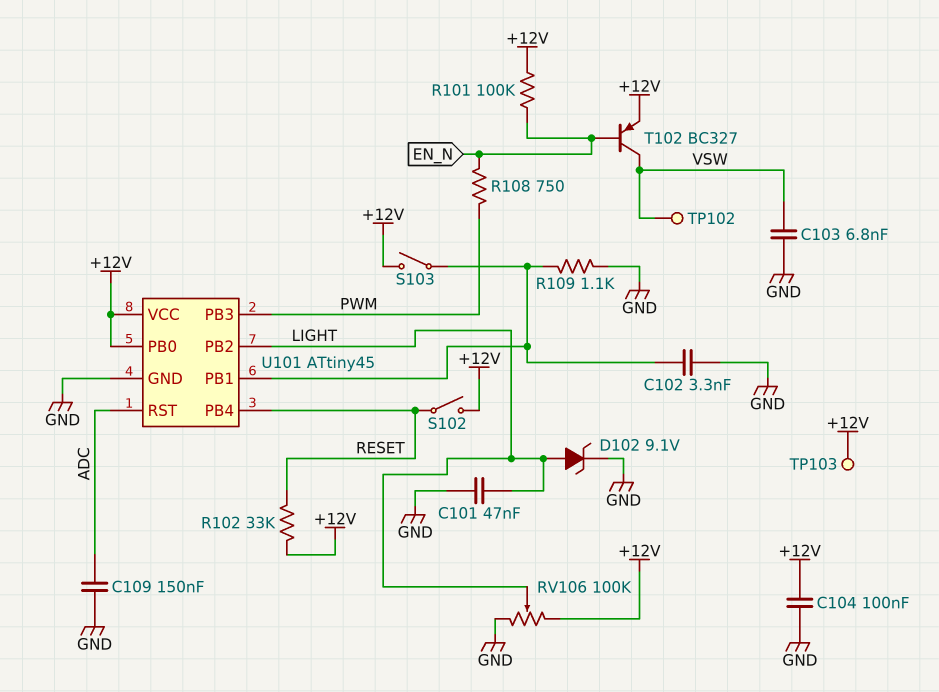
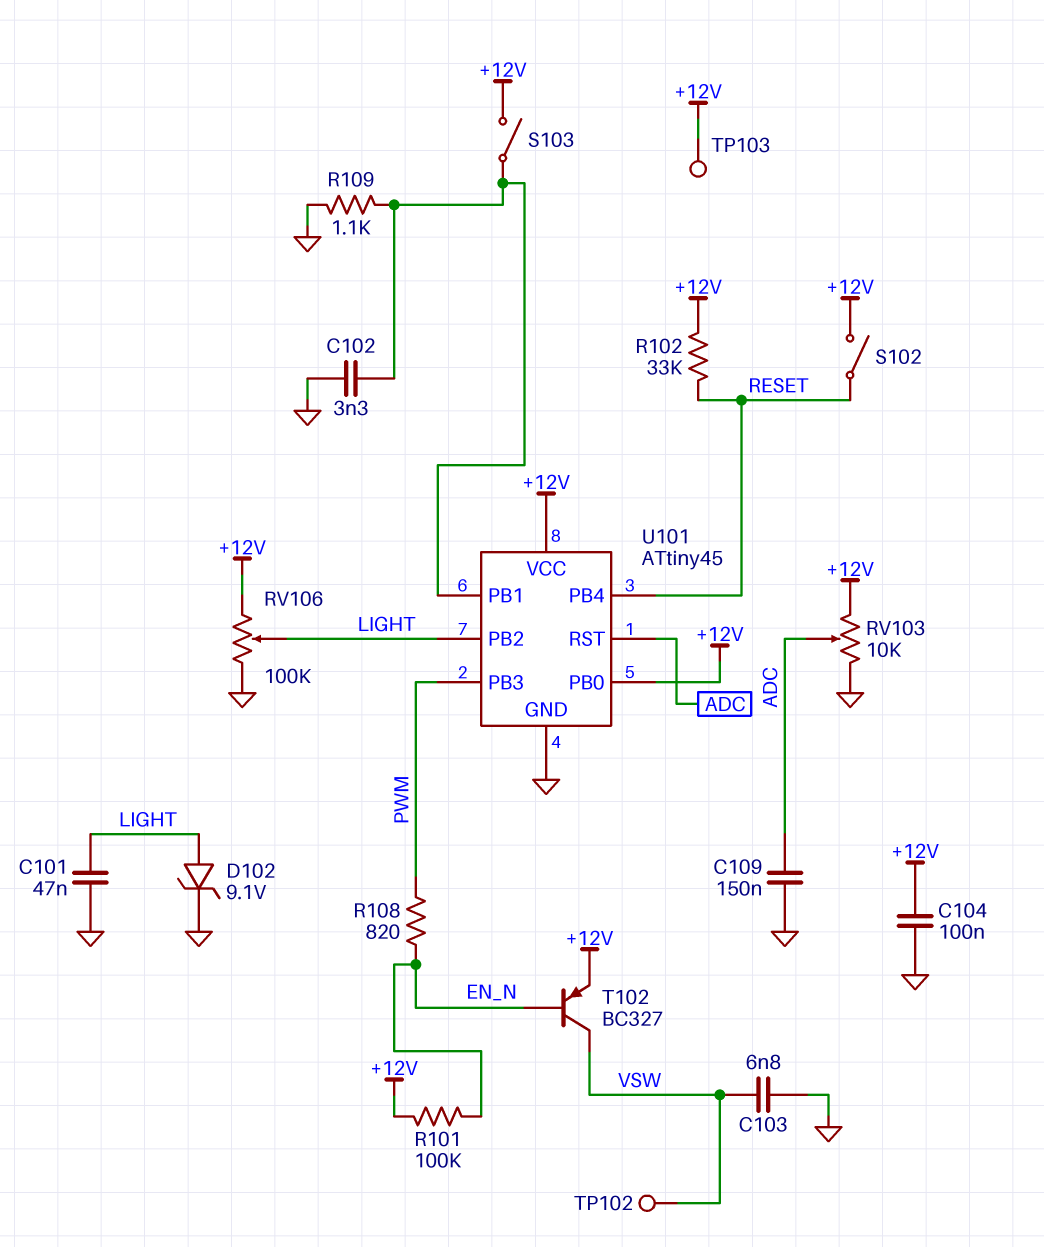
R108: 750 (EN_N, PWM) -> 820 (EN_N, PWM)
RV103: none -> 10k (+12V, GND, wiper ADC)

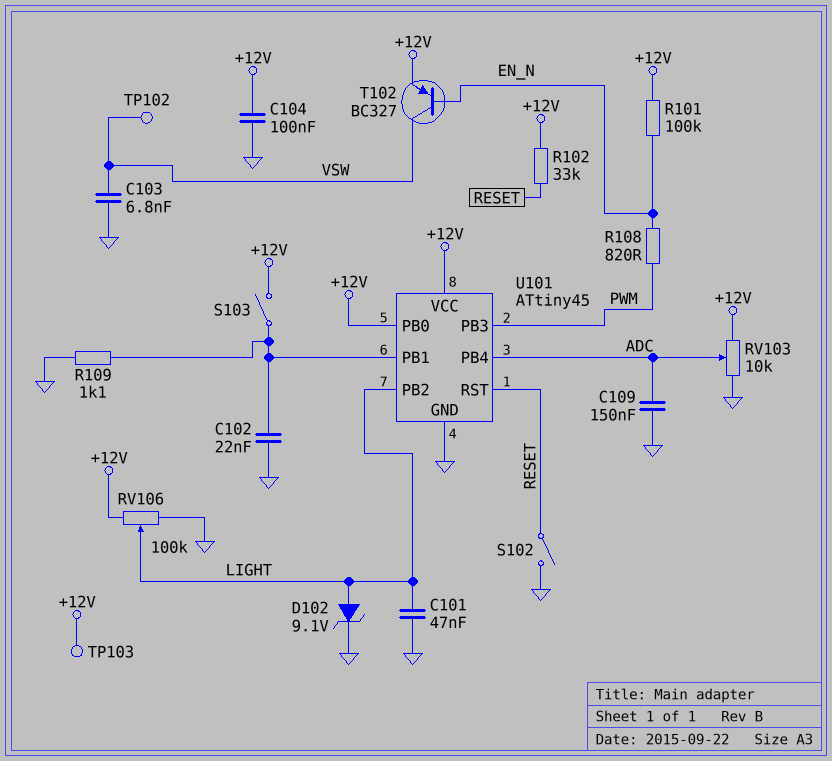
C102: 3.3nF (GND, U101/PB1) -> 22nF (GND, U101/PB1)
S102: switch (+12V, RESET) -> switch (GND, RESET)
U101 pin PB4: RESET -> ADC
U101 pin RST: ADC -> RESET

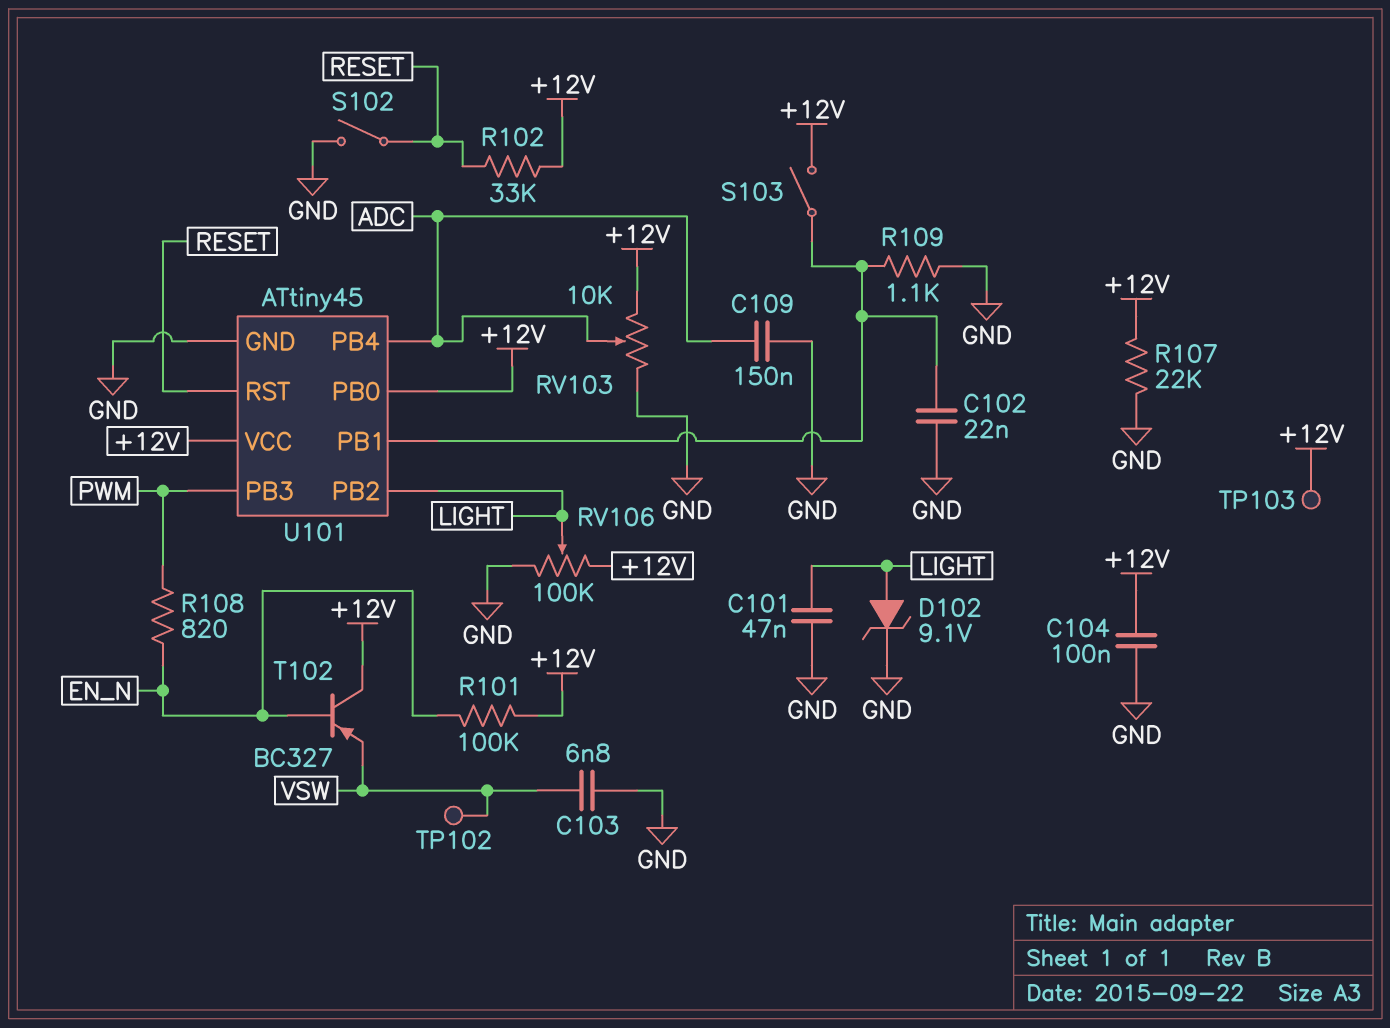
R107: none -> 22k (+12V, GND)
T102: PNP BC327 (B EN_N, C VSW, E +12V) -> PNP BC327 (B EN_N, C +12V, E VSW)

